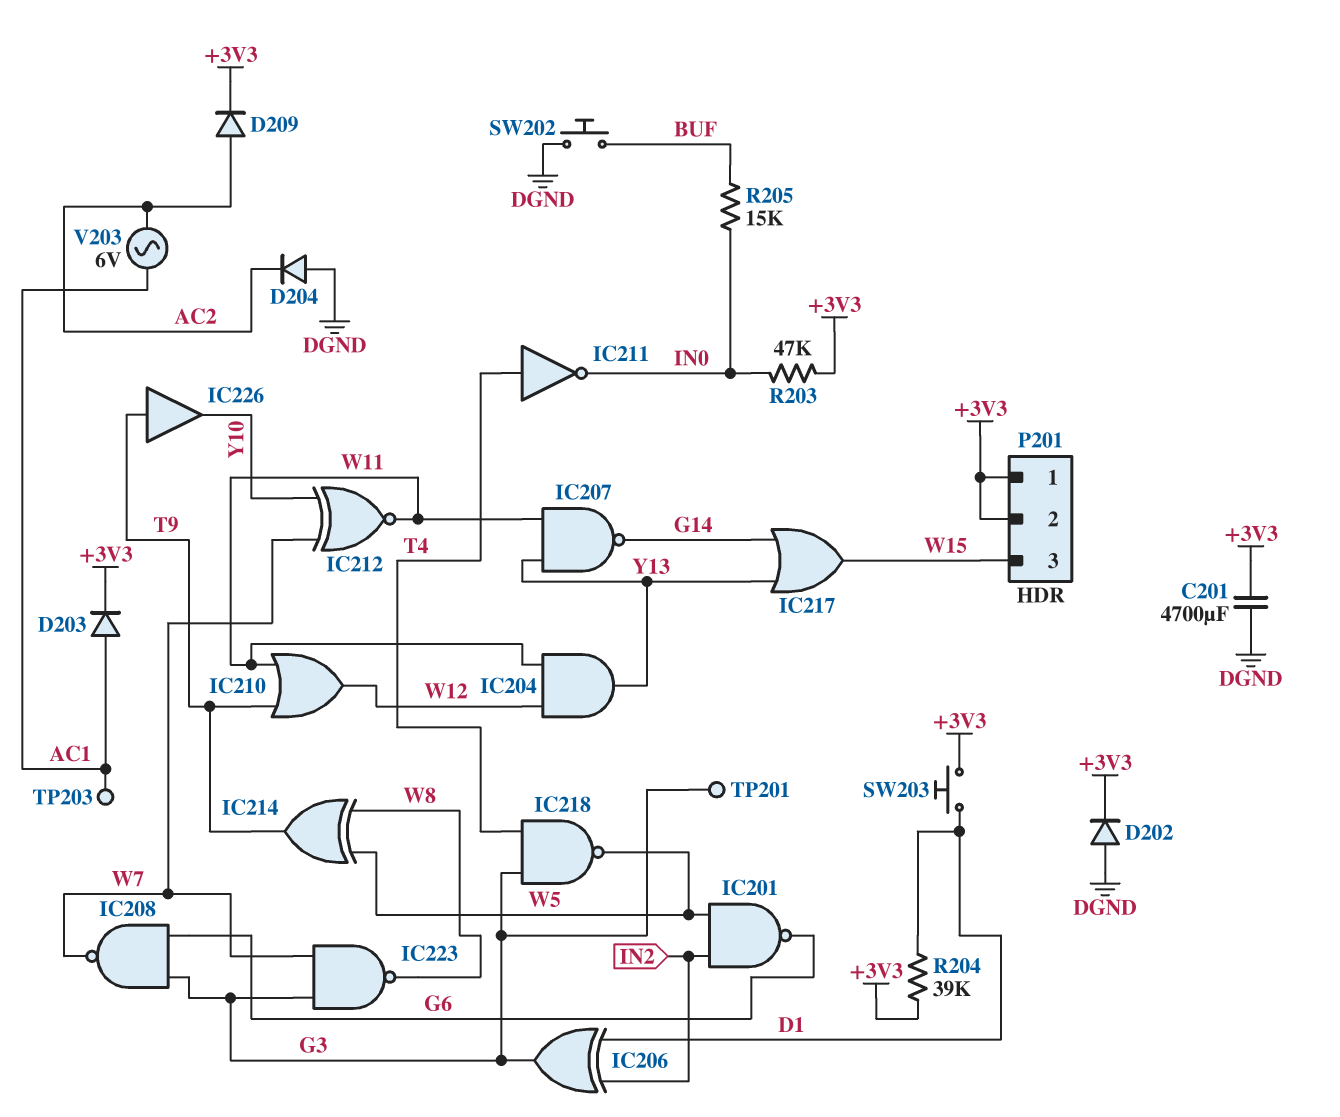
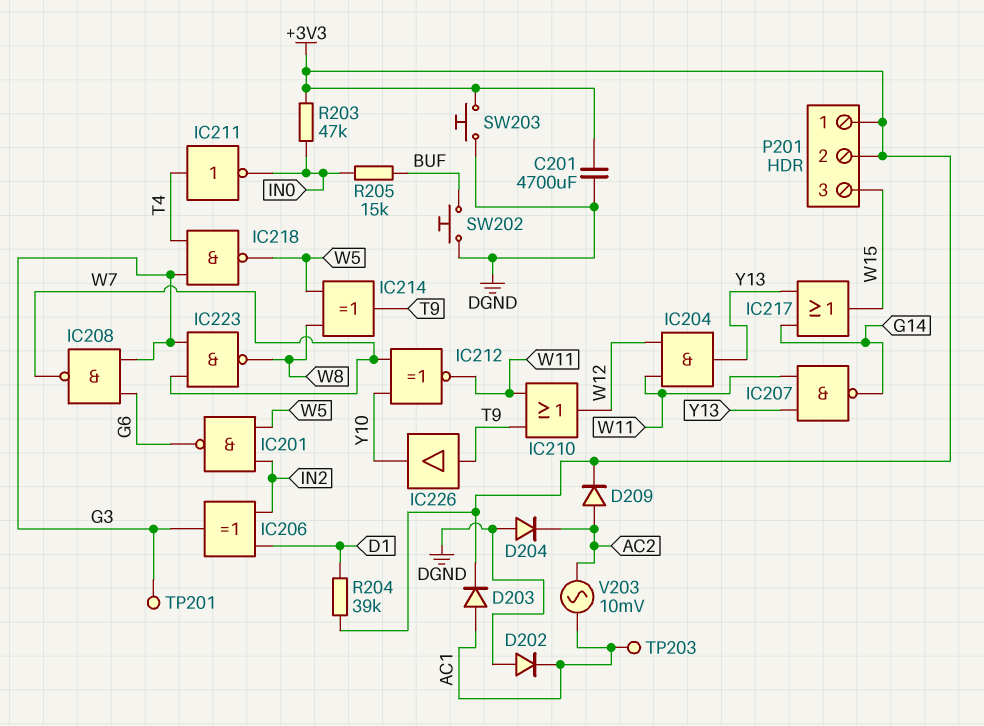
D202: diode (A DGND, K +3V3) -> diode (A DGND, K AC1)
SW203: button (+3V3, D1) -> button (+3V3, DGND)
V203: AC 6V (AC1, AC2) -> AC 10mV (AC1, AC2)

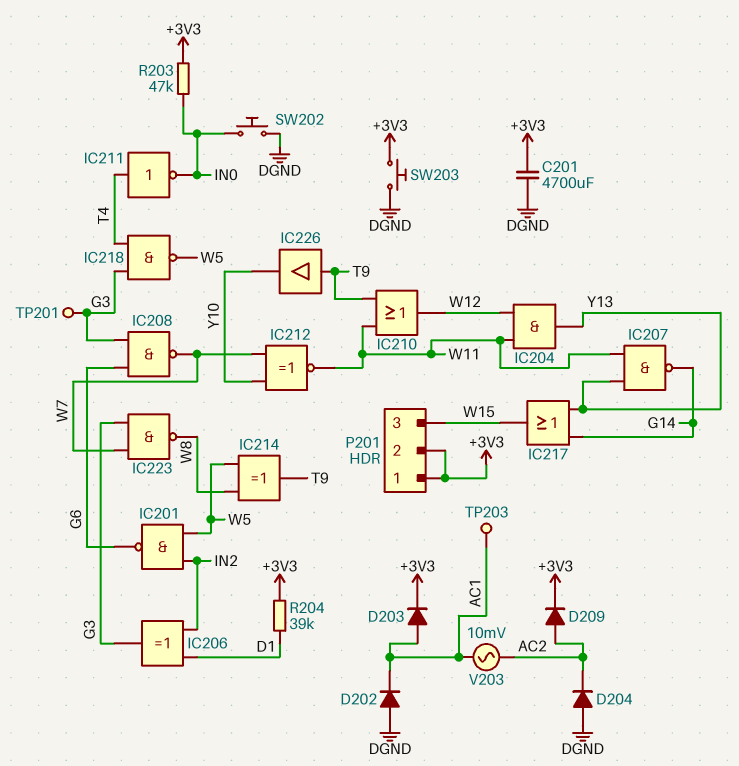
R205: 15k (BUF, IN0) -> none
SW202: button (BUF, DGND) -> button (DGND, IN0)

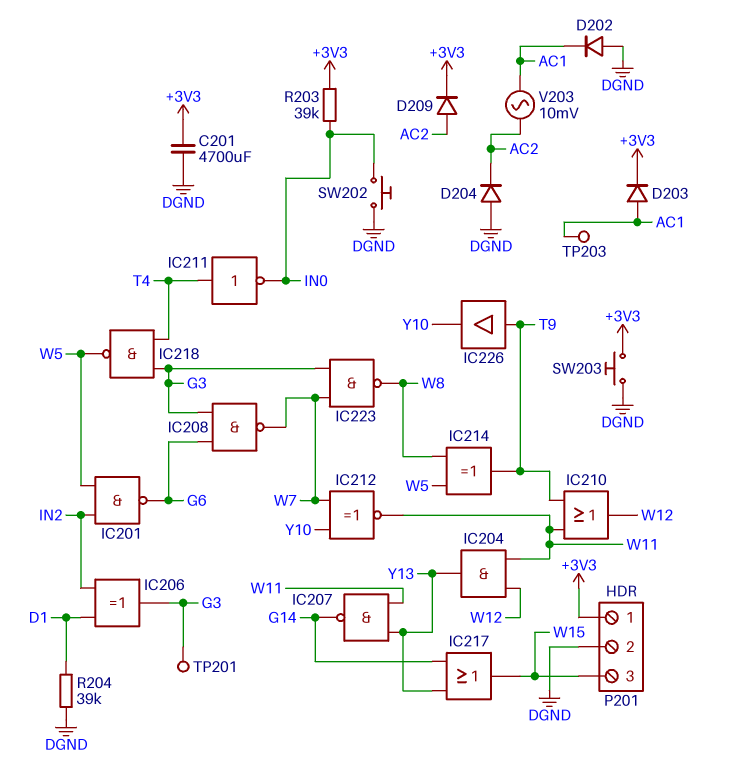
P201 pin 2: +3V3 -> DGND
R203: 47k (+3V3, IN0) -> 39k (+3V3, IN0)
R204: 39k (+3V3, D1) -> 39k (D1, DGND)

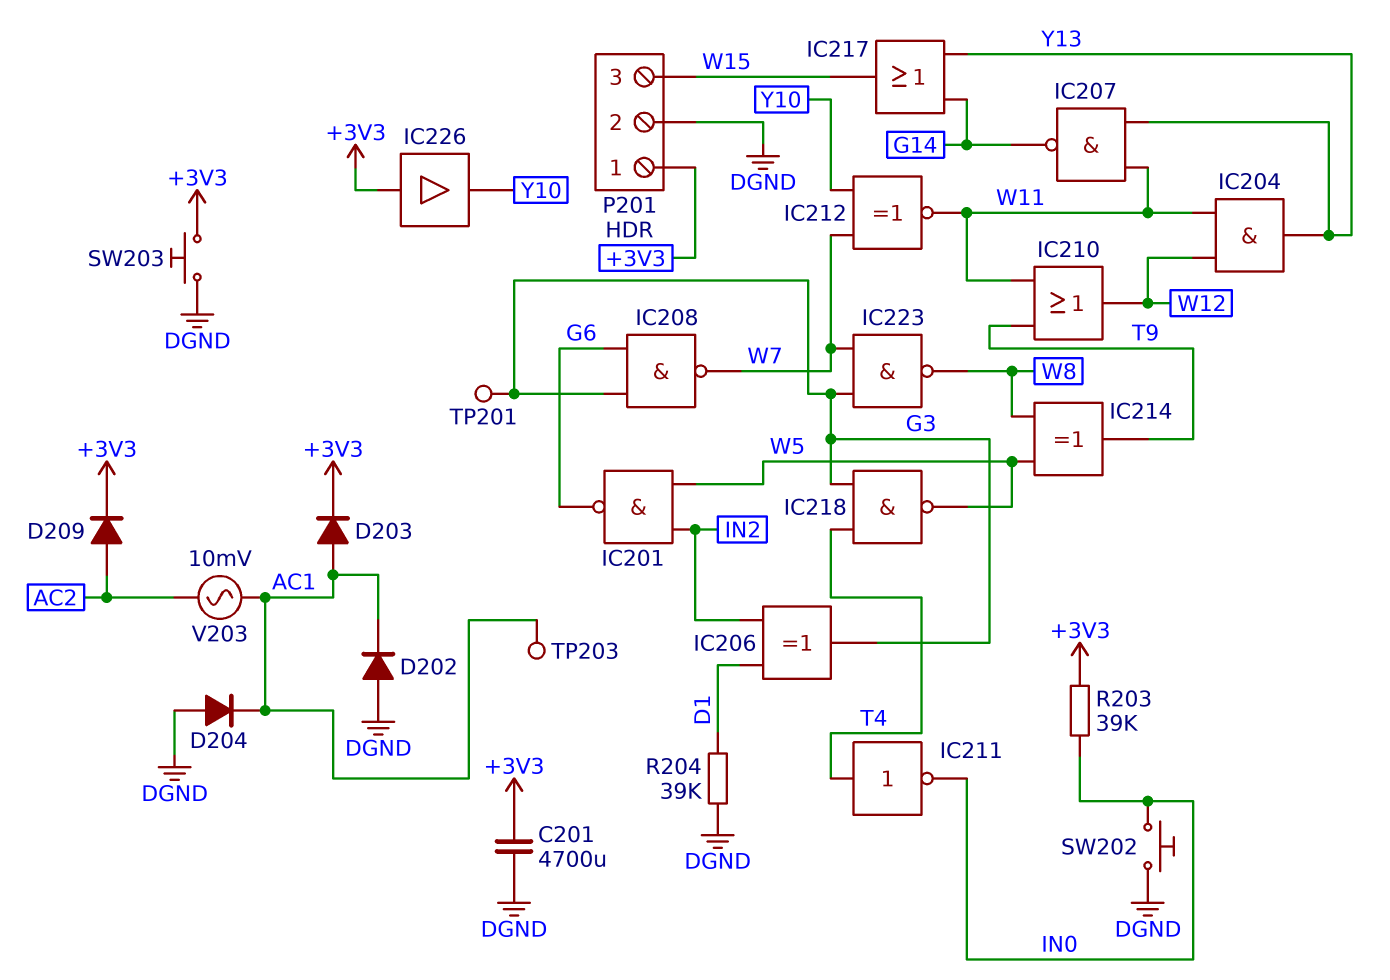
D204: diode (A DGND, K AC2) -> diode (A DGND, K AC1)
IC226: buffer (in T9, out Y10) -> buffer (in +3V3, out Y10)

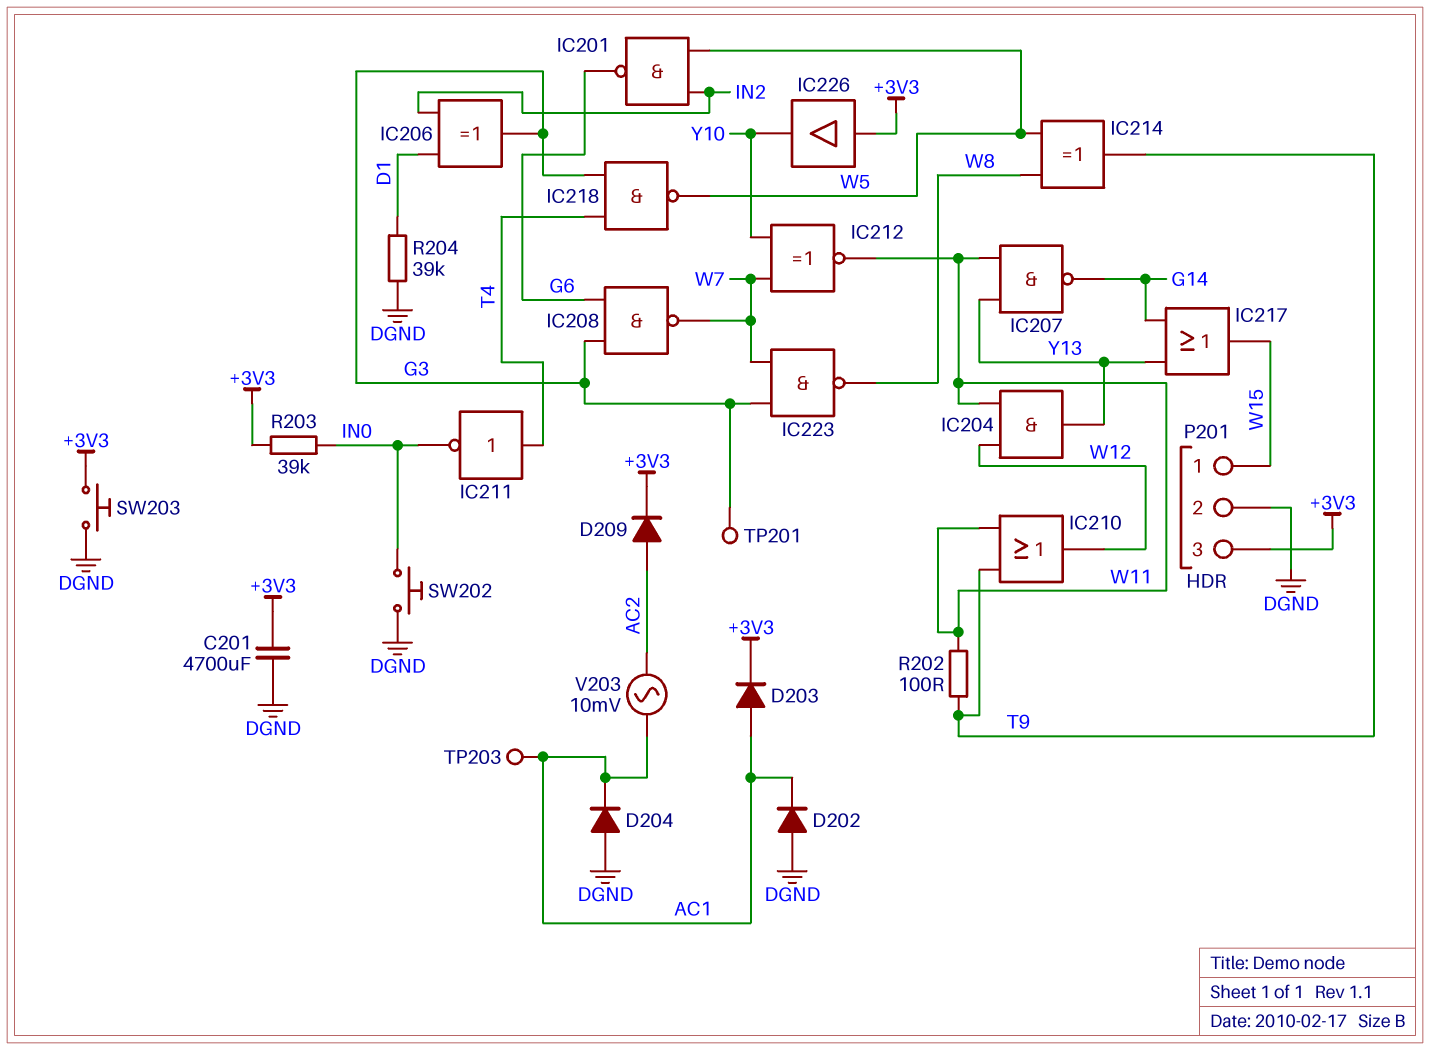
P201 pin 1: +3V3 -> W15
P201 pin 3: W15 -> +3V3
R202: none -> 100 (T9, W11)

